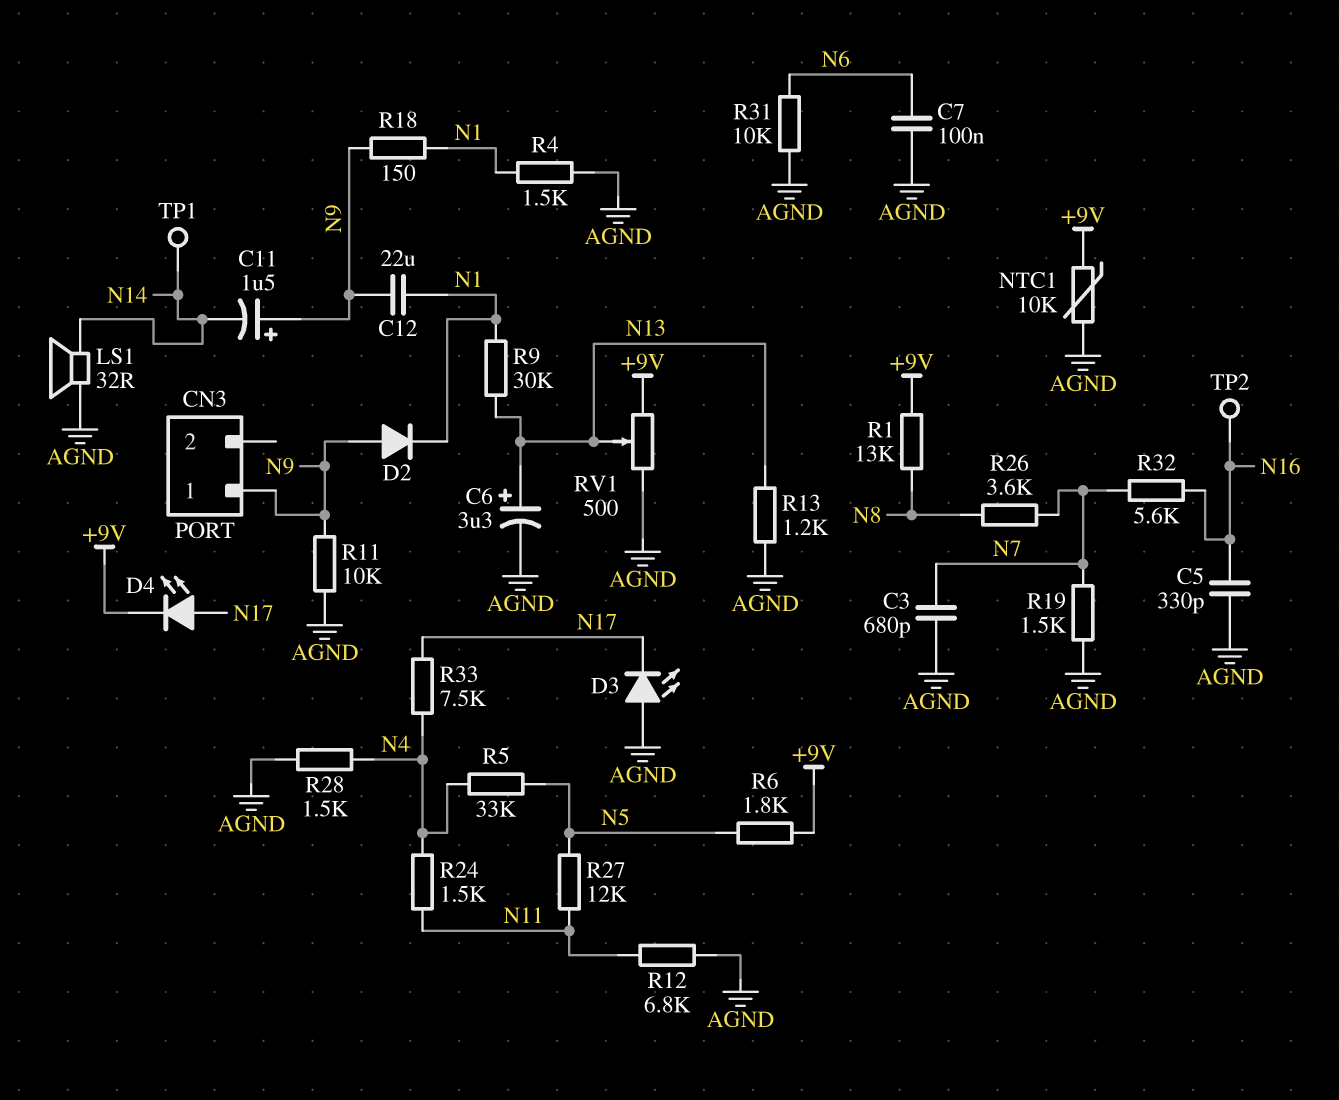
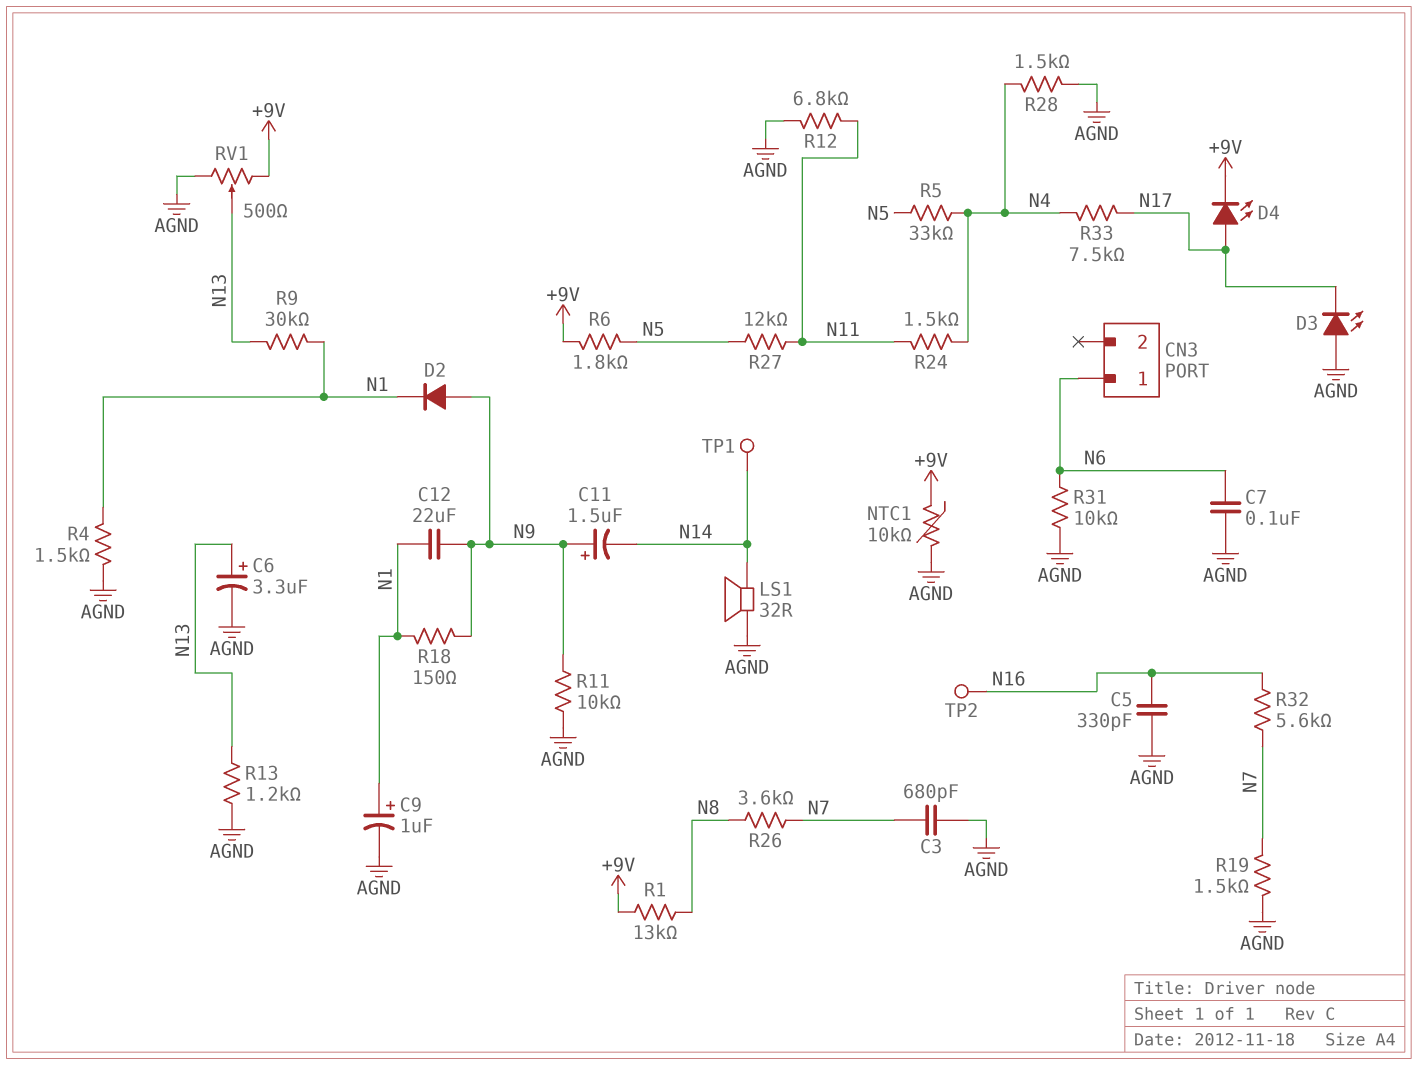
C9: none -> 1uF (plus N1, minus AGND)
CN3 pin 1: N9 -> N6

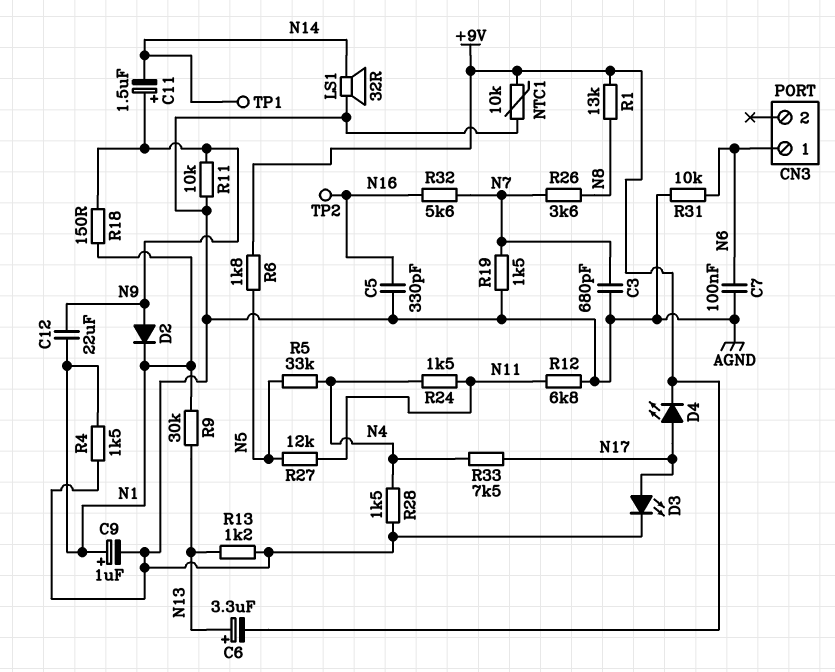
C6: 3.3uF (plus N13, minus AGND) -> 3.3uF (plus N13, minus +9V)
D3: LED (A AGND, K N17) -> LED (A N17, K AGND)
RV1: 500 (+9V, AGND, wiper N13) -> none

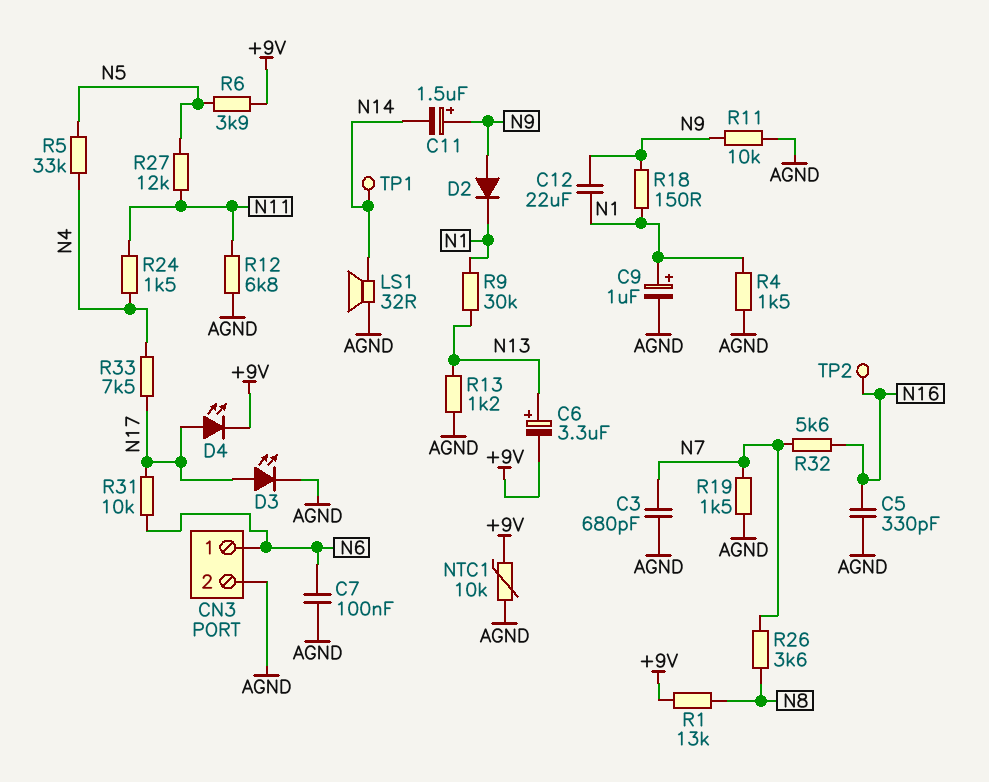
CN3 pin 2: none -> AGND
R6: 1.8k (+9V, N5) -> 3.9k (+9V, N5)
R28: 1.5k (AGND, N4) -> none
R31: 10k (AGND, N6) -> 10k (N6, N17)

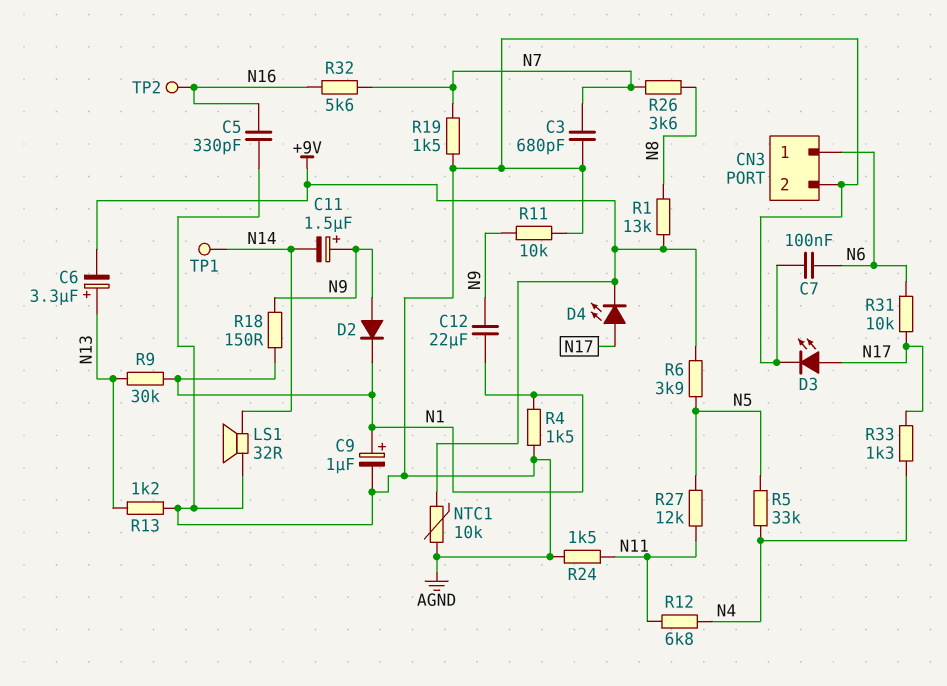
R12: 6.8k (AGND, N11) -> 6.8k (N4, N11)
R24: 1.5k (N4, N11) -> 1.5k (AGND, N11)
R33: 7.5k (N4, N17) -> 1.3k (N4, N17)

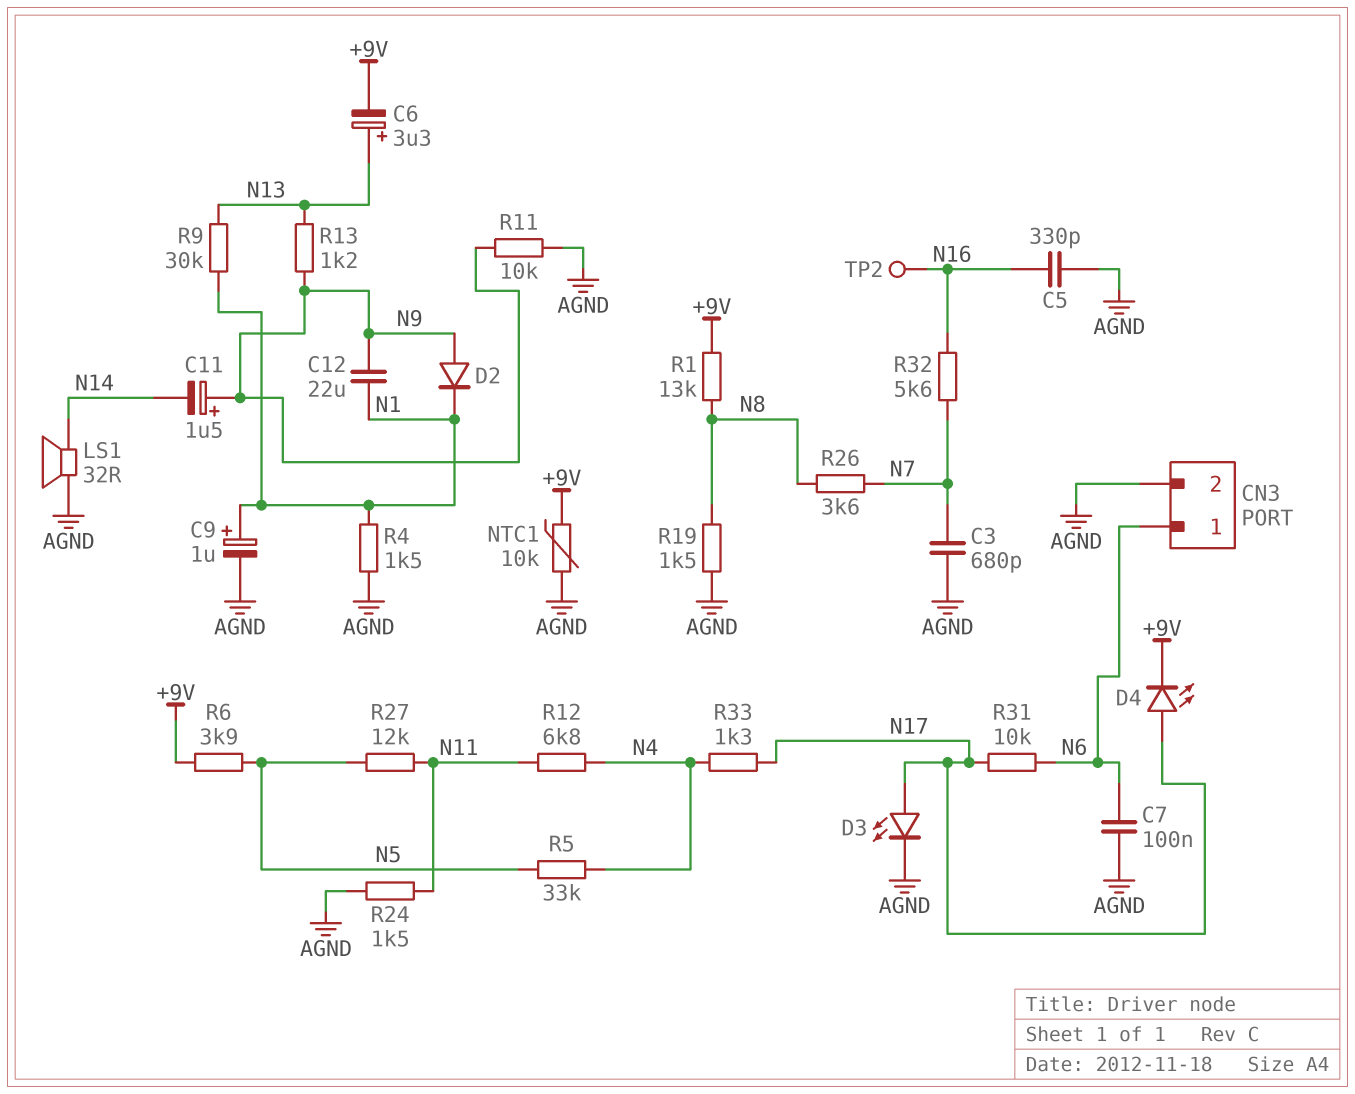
R13: 1.2k (AGND, N13) -> 1.2k (N9, N13)
R18: 150 (N1, N9) -> none
R19: 1.5k (AGND, N7) -> 1.5k (AGND, N8)
TP1: test point (N14) -> none

